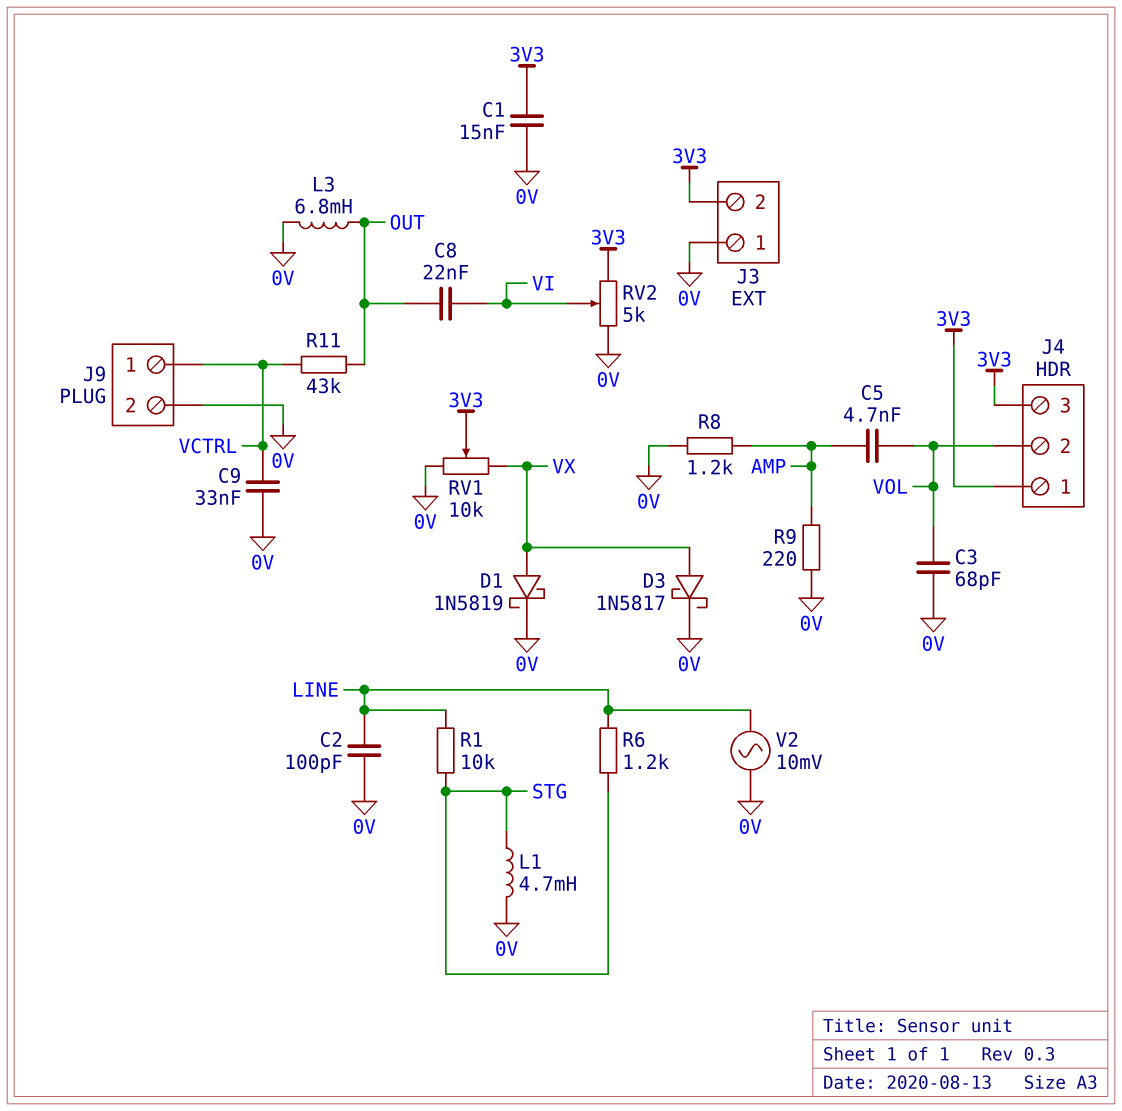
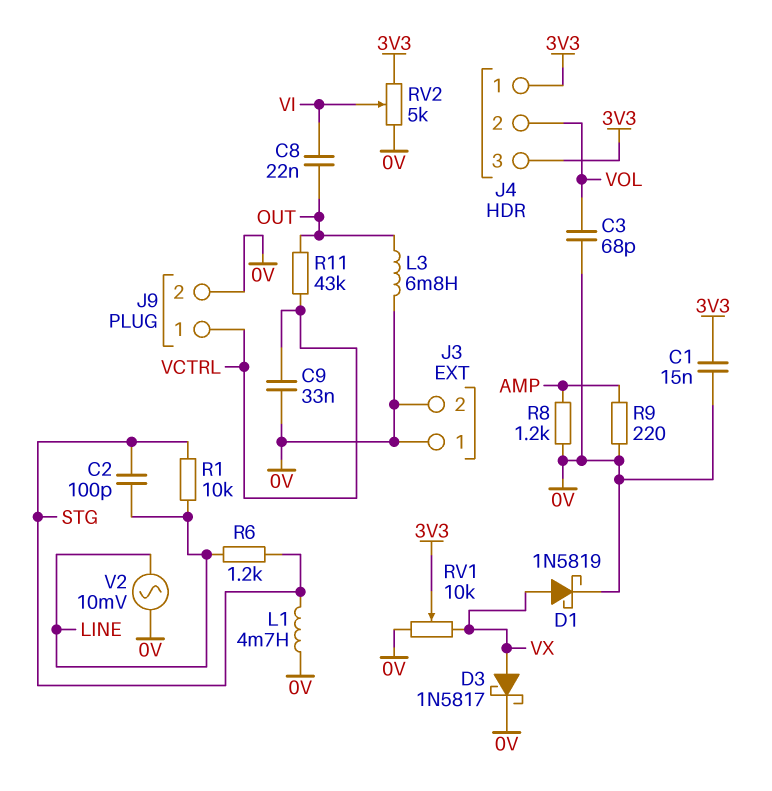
C2: 100pF (0V, LINE) -> 100pF (LINE, STG)
C5: 4.7nF (AMP, VOL) -> none
J3 pin 2: 3V3 -> 0V

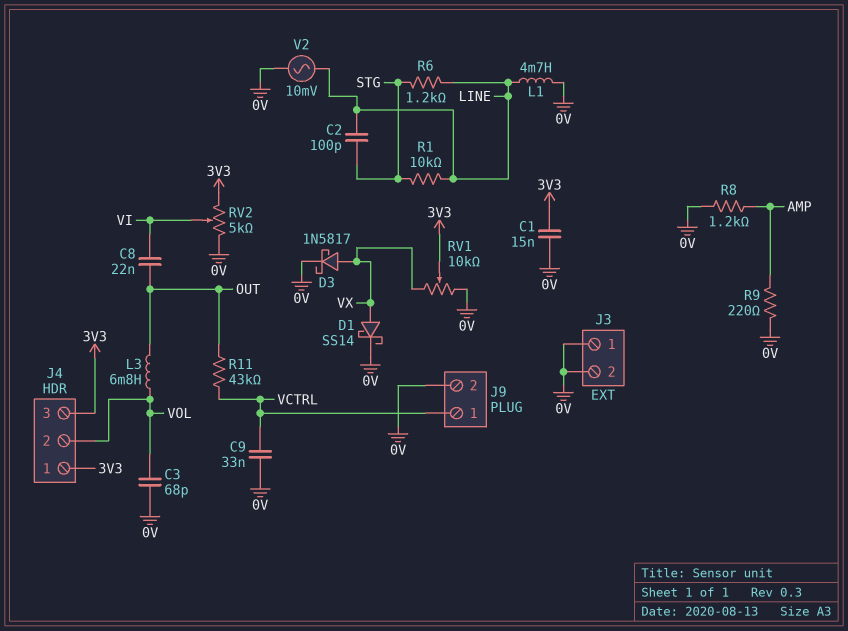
D1: schottky 1N5819 (A VX, K 0V) -> schottky SS14 (A VX, K 0V)
L1: 4.7mH (0V, STG) -> 4.7mH (0V, LINE)
L3: 6.8mH (0V, OUT) -> 6.8mH (OUT, VOL)

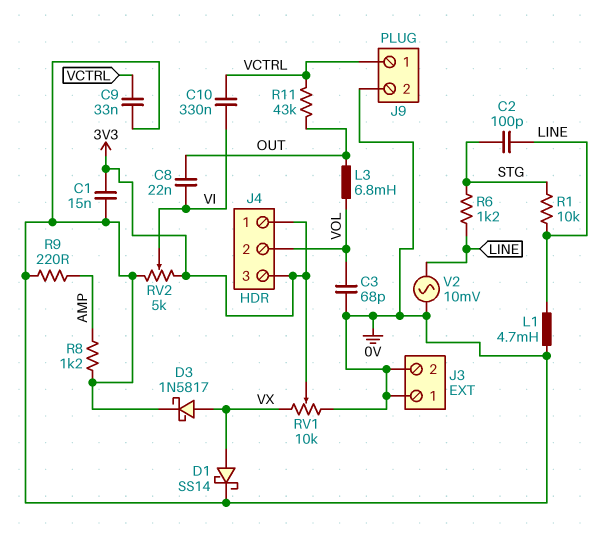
C10: none -> 330nF (VCTRL, VI)

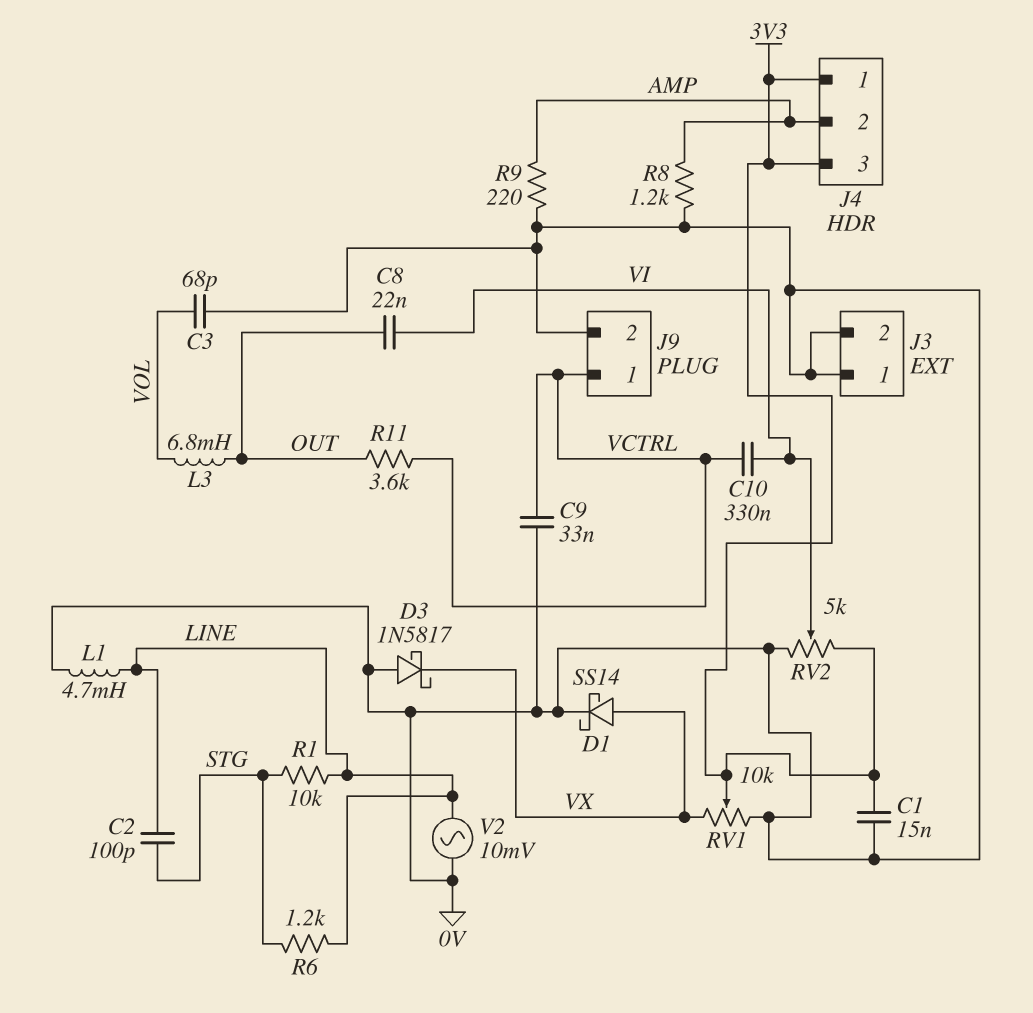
D3: schottky 1N5817 (A VX, K 0V) -> schottky 1N5817 (A 0V, K VX)
J4 pin 2: VOL -> AMP
R11: 43k (OUT, VCTRL) -> 3.6k (OUT, VCTRL)

